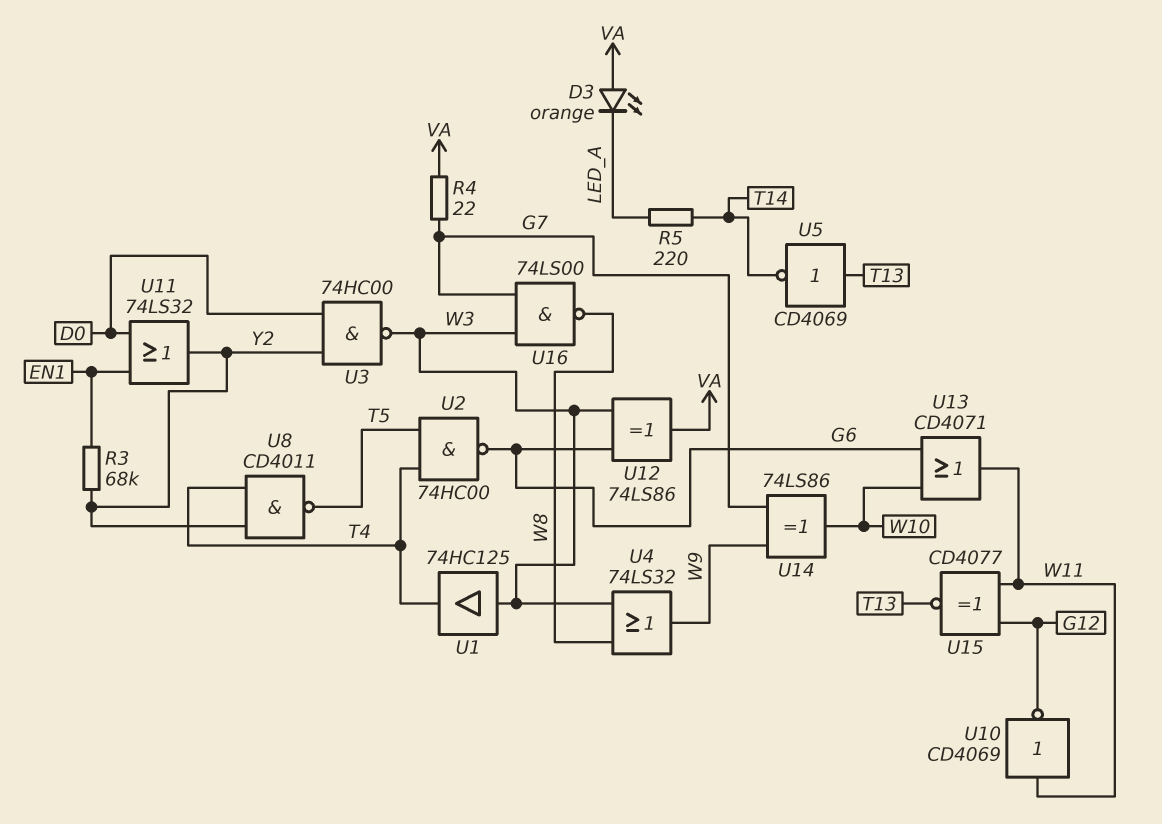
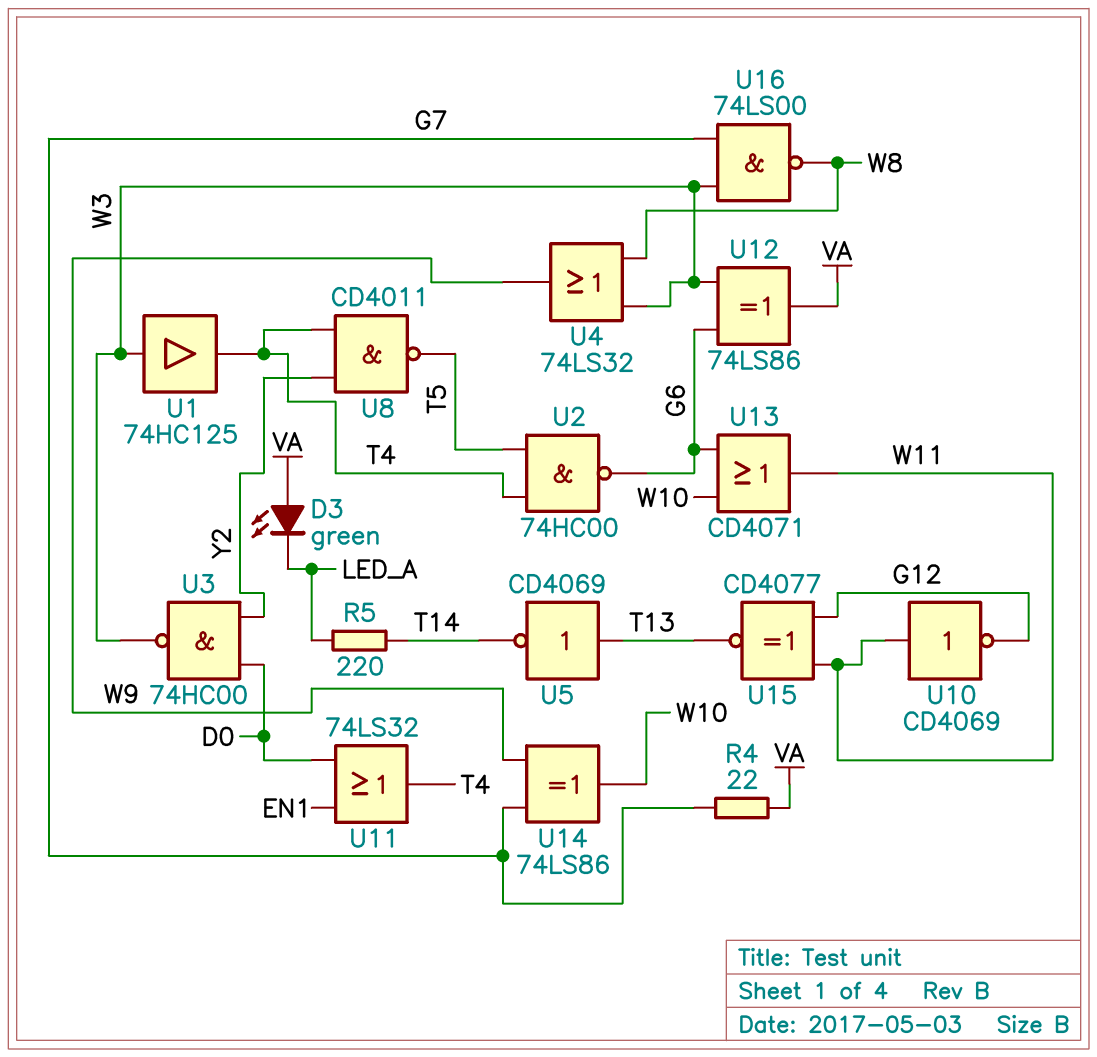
D3: LED orange (A VA, K LED_A) -> LED green (A VA, K LED_A)
R3: 68k (EN1, Y2) -> none
U11: OR 74LS32 (in D0, in EN1, out Y2) -> OR 74LS32 (in D0, in EN1, out T4)

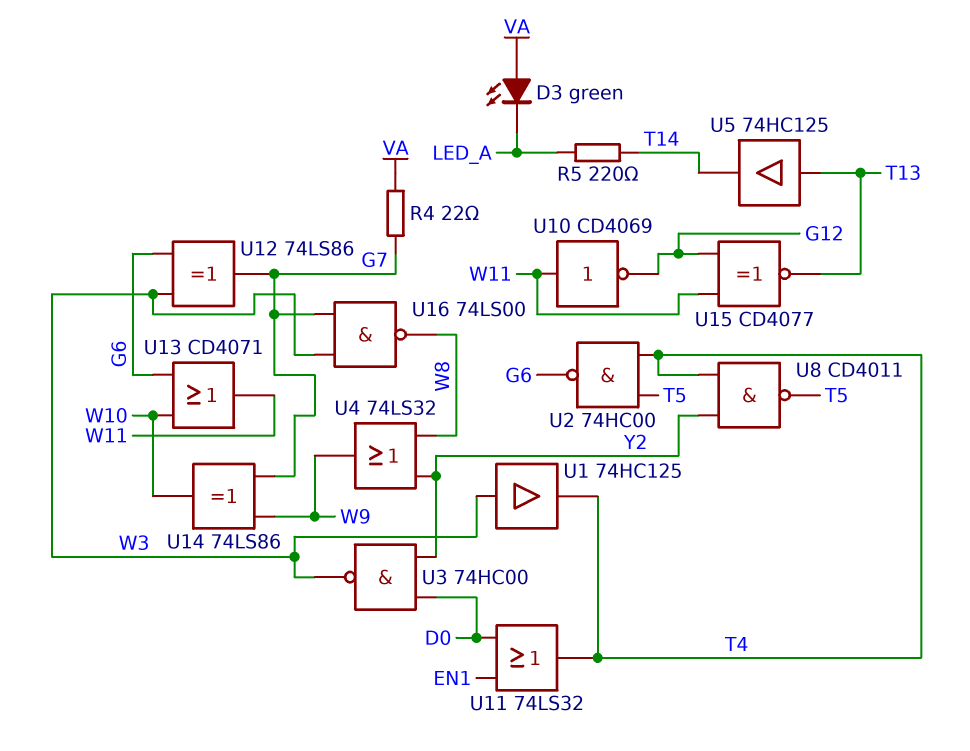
U4: OR 74LS32 (in W3, in W8, out W9) -> OR 74LS32 (in W8, in Y2, out W9)
U5: NOT CD4069 (in T13, out T14) -> buffer 74HC125 (in T13, out T14)
U12: XOR 74LS86 (in G6, in W3, out VA) -> XOR 74LS86 (in G6, in W3, out G7)

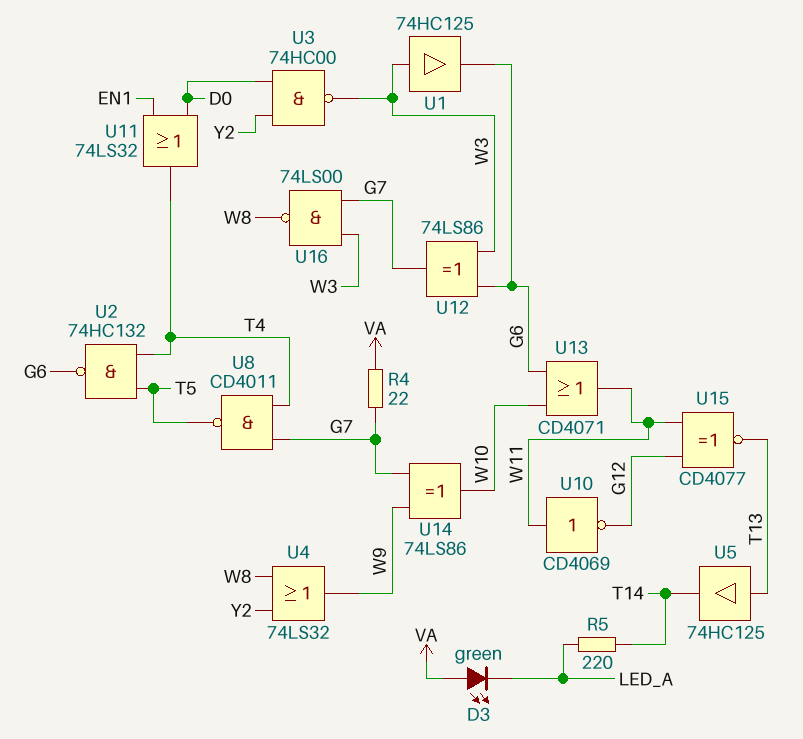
U1: buffer 74HC125 (in W3, out T4) -> buffer 74HC125 (in W3, out G6)
U2: NAND 74HC00 (in T4, in T5, out G6) -> NAND 74HC132 (in T4, in T5, out G6)
U8: NAND CD4011 (in T4, in Y2, out T5) -> NAND CD4011 (in G7, in T4, out T5)

